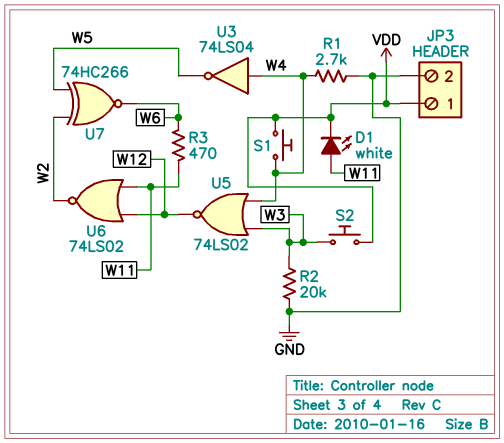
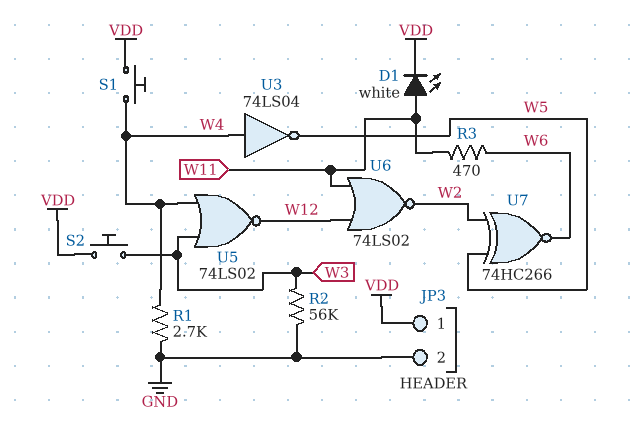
R2: 20k (GND, W3) -> 56k (GND, W3)

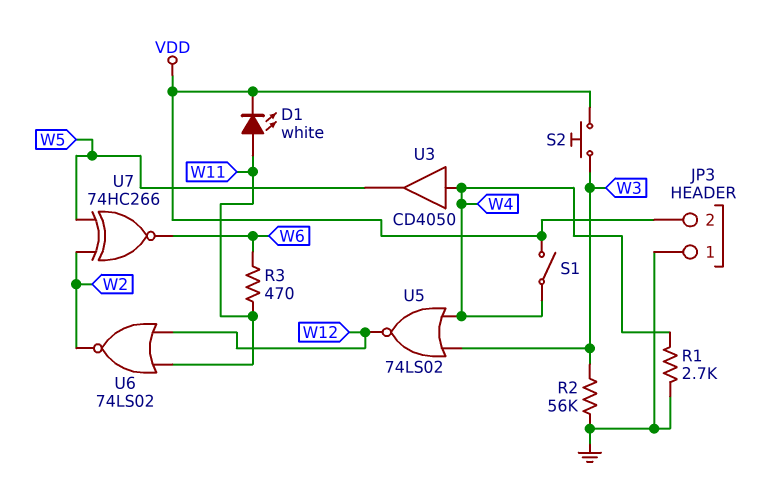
JP3 pin 1: VDD -> GND
JP3 pin 2: GND -> VDD
S1: button (VDD, W4) -> switch (VDD, W4)
U3: NOT 74LS04 (in W4, out W5) -> buffer CD4050 (in W4, out W5)

